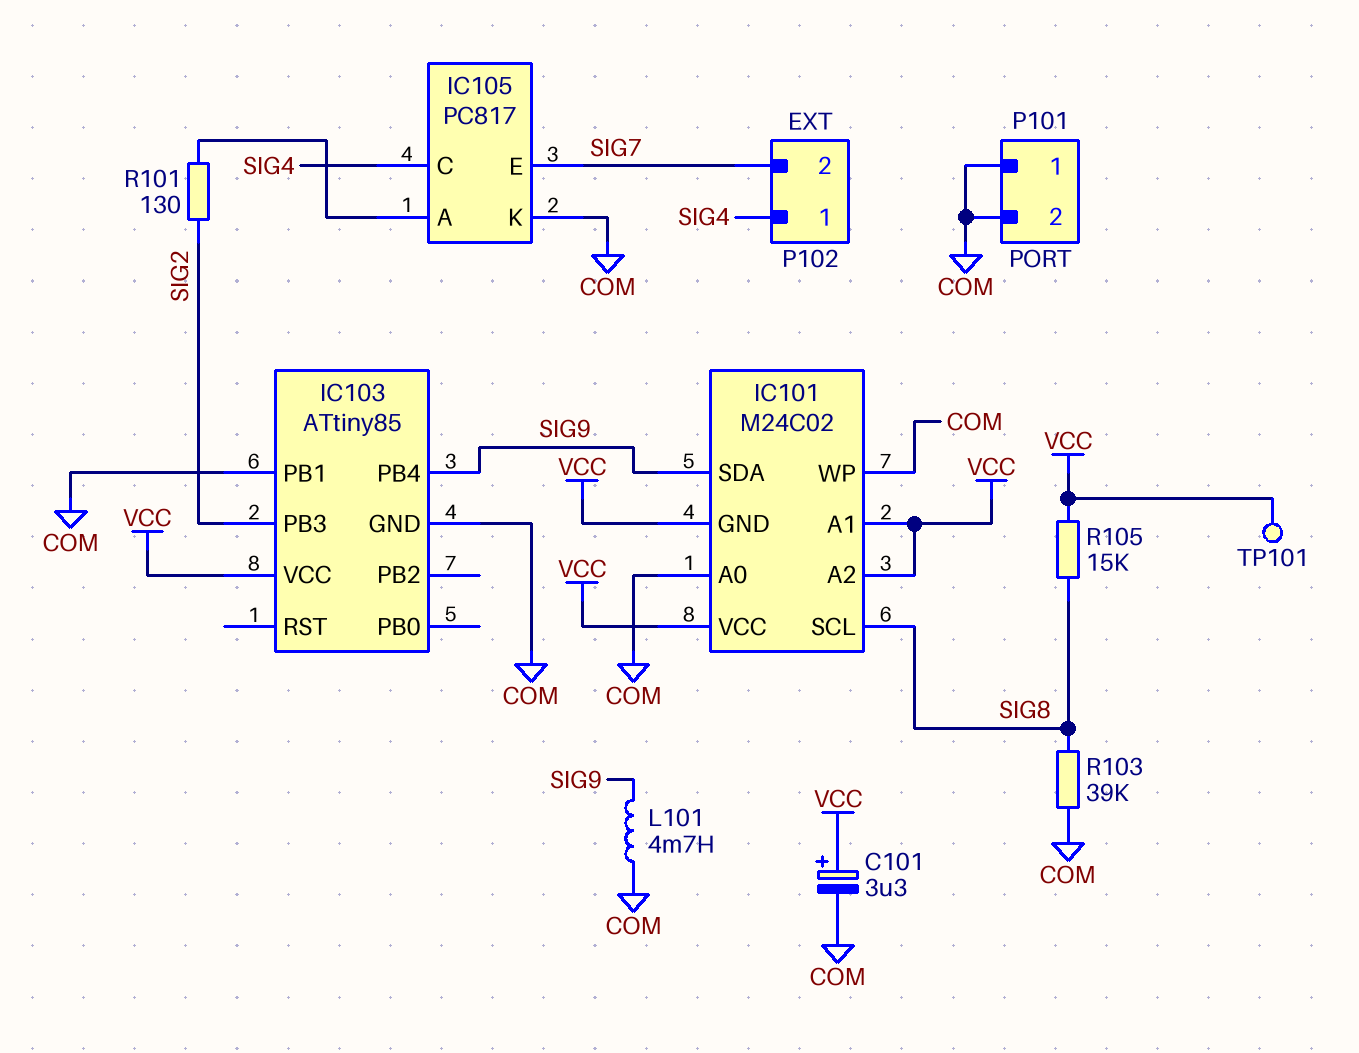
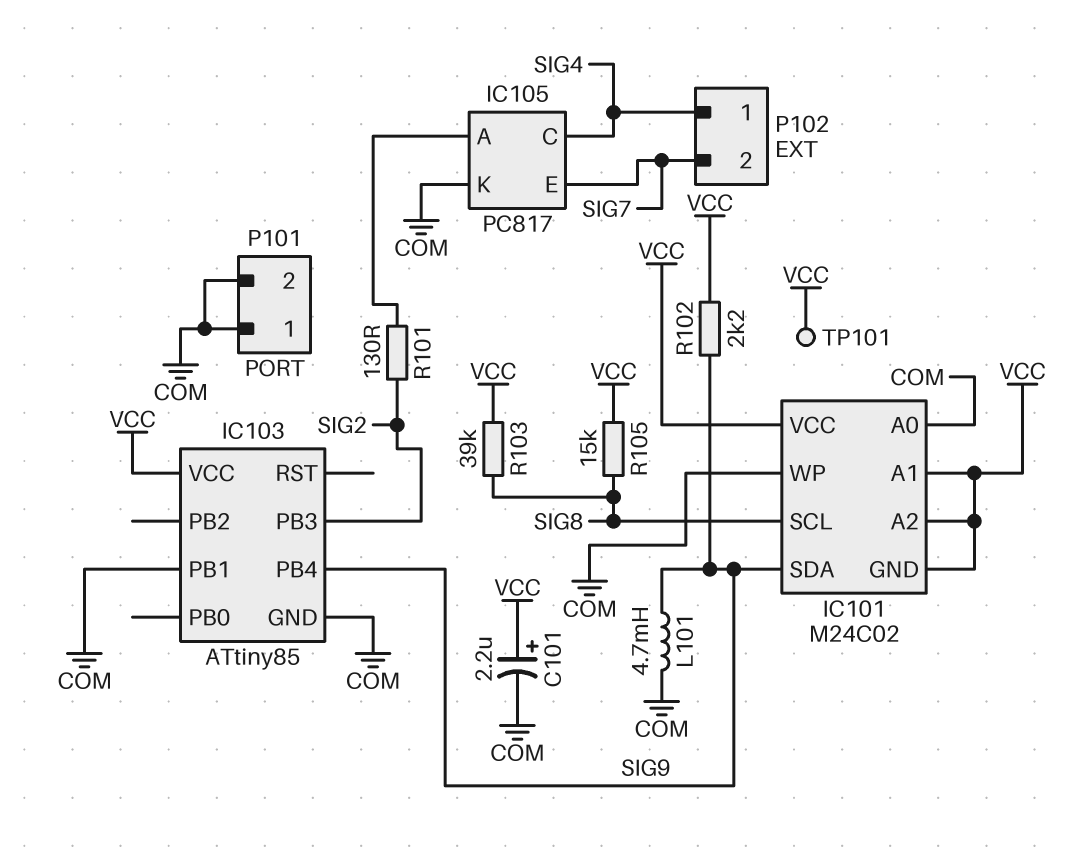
C101: 3.3uF (plus VCC, minus COM) -> 2.2uF (plus VCC, minus COM)
R102: none -> 2.2k (SIG9, VCC)
R103: 39k (COM, SIG8) -> 39k (SIG8, VCC)

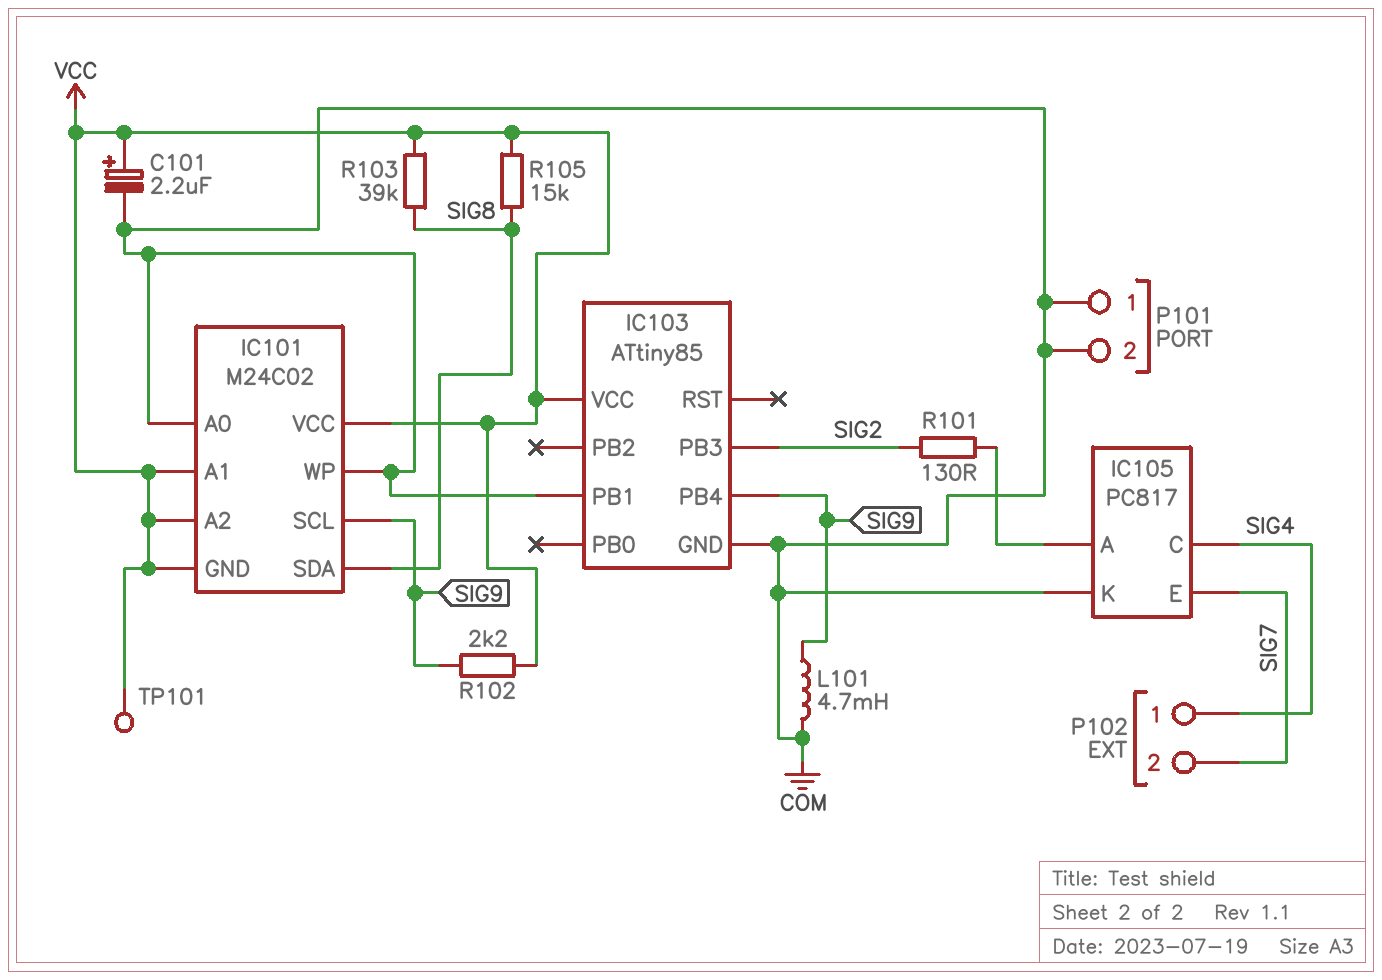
IC101 pin SCL: SIG8 -> SIG9
IC101 pin SDA: SIG9 -> SIG8

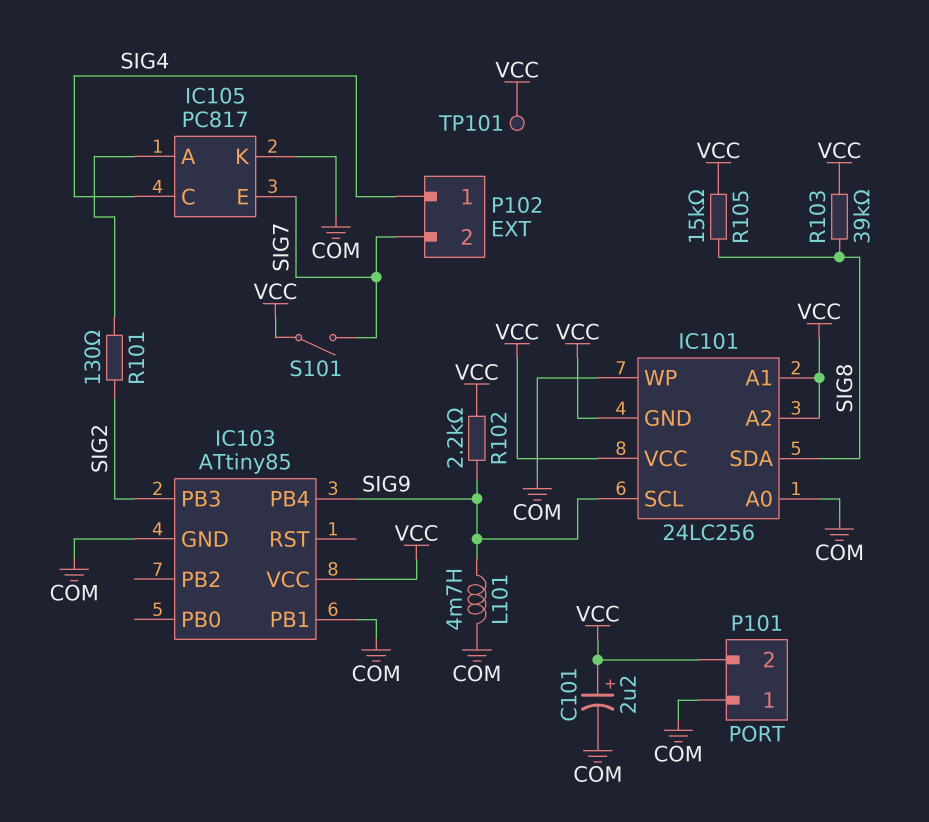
IC101: M24C02 -> 24LC256
P101 pin 2: COM -> VCC
S101: none -> switch (SIG7, VCC)

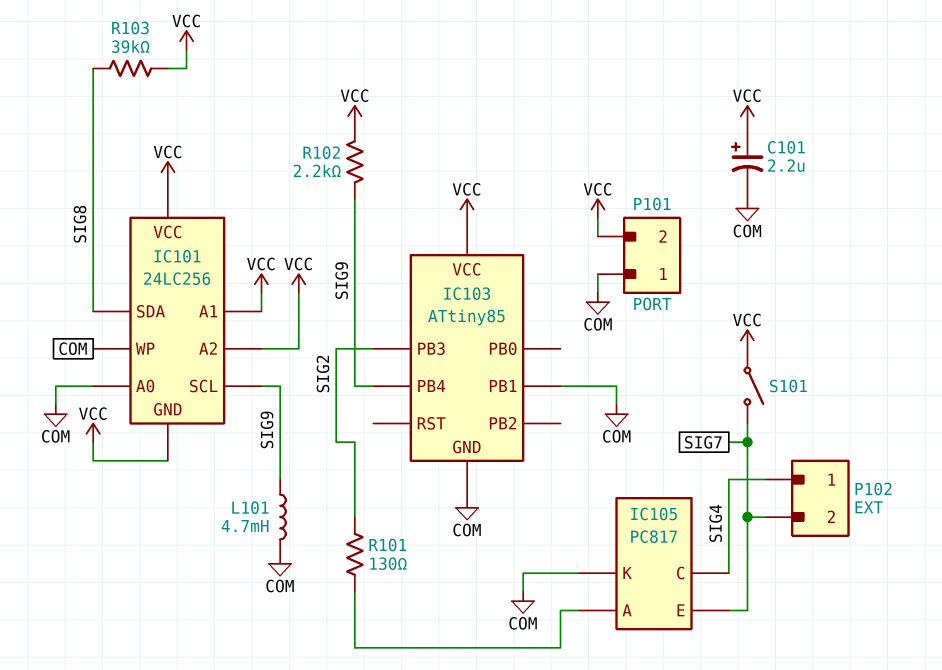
R105: 15k (SIG8, VCC) -> none
TP101: test point (VCC) -> none

